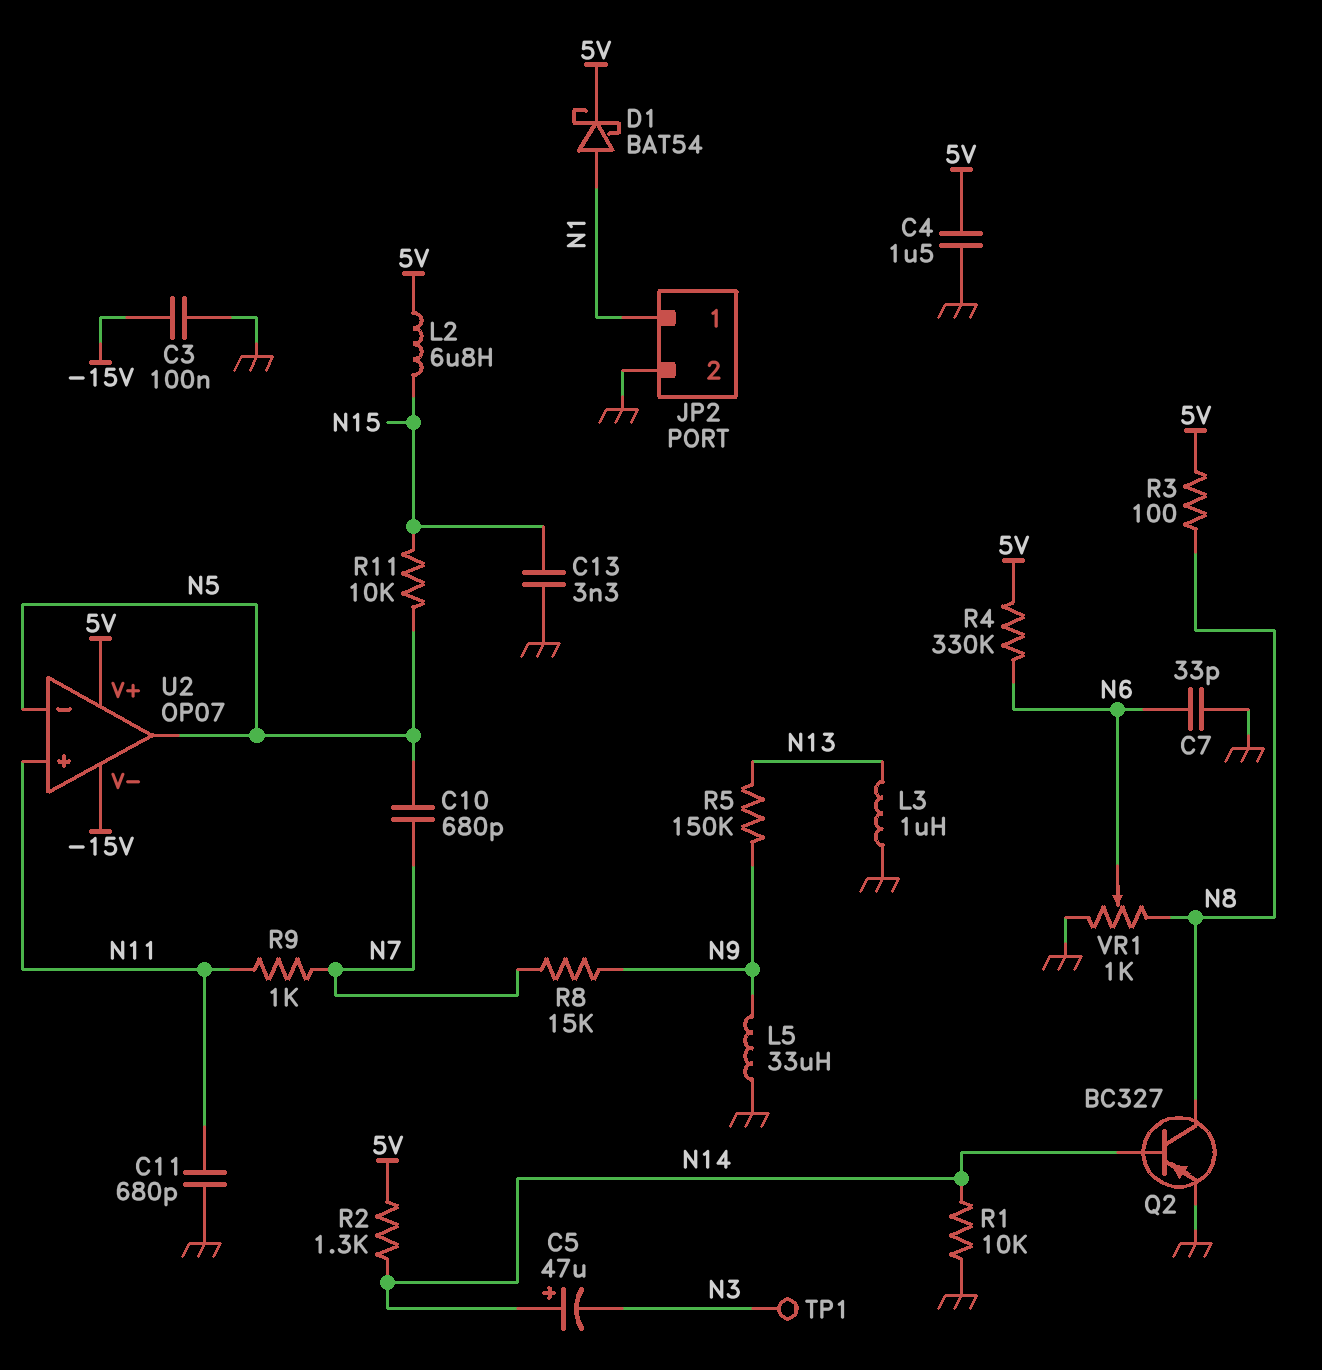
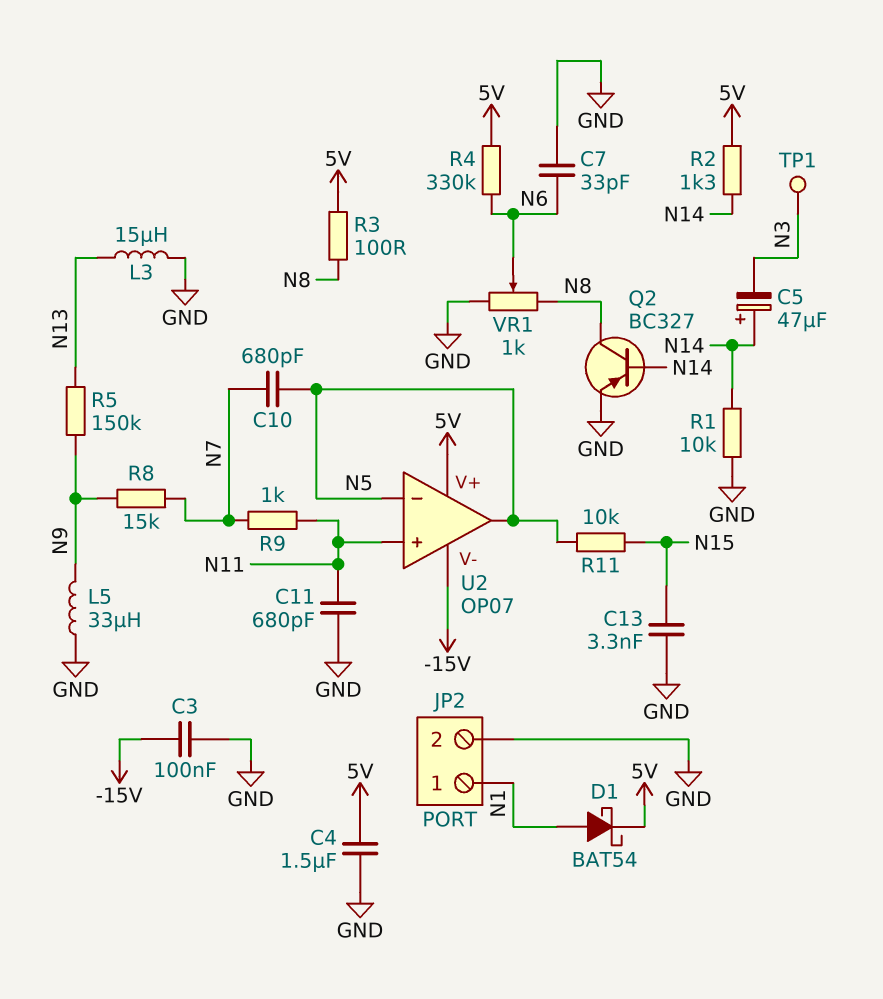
L2: 6.8uH (5V, N15) -> none
L3: 1uH (GND, N13) -> 15uH (GND, N13)

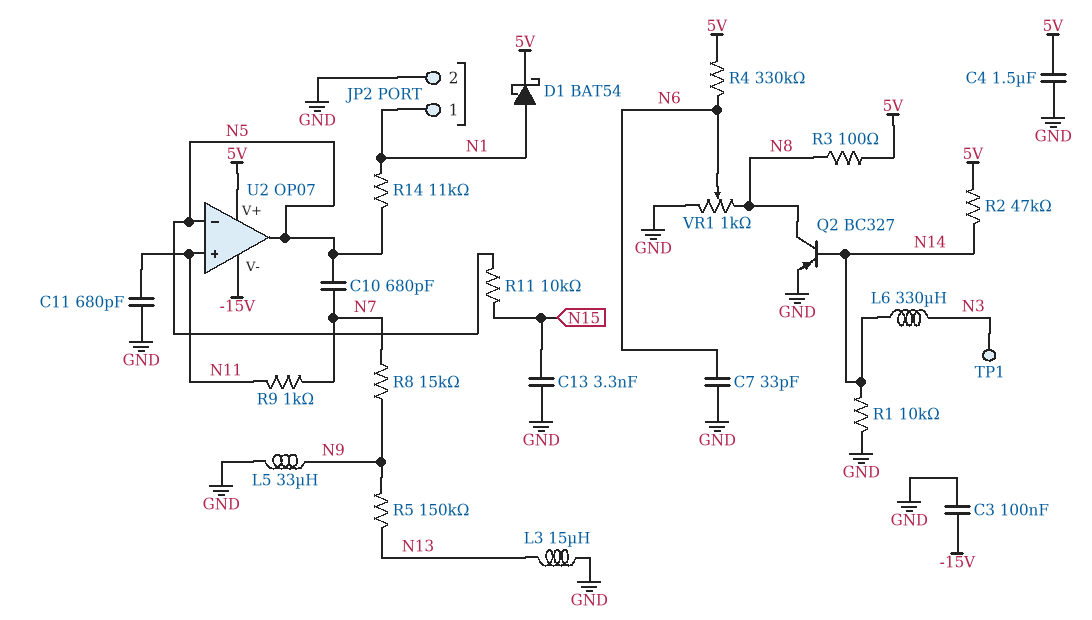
C5: 47uF (plus N14, minus N3) -> none
L6: none -> 330uH (N3, N14)
R2: 1.3k (5V, N14) -> 47k (5V, N14)
R14: none -> 11k (N1, N5)

